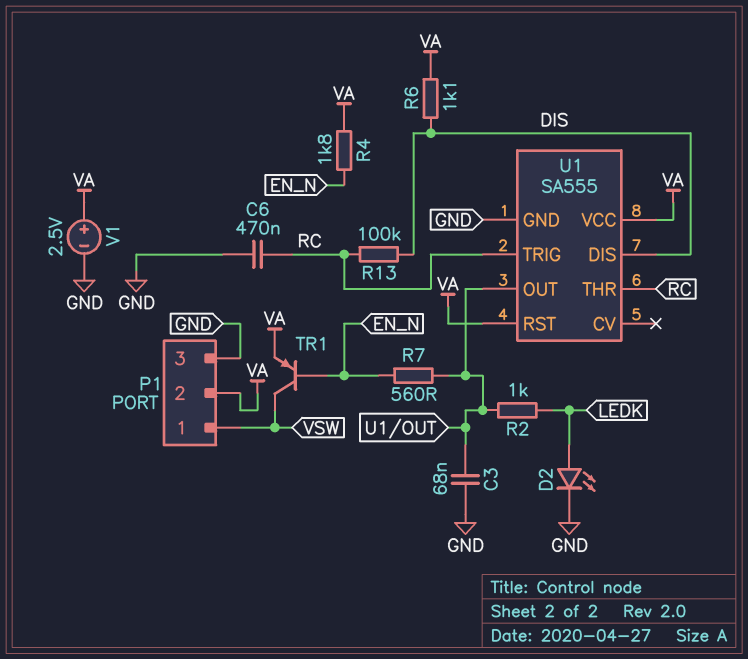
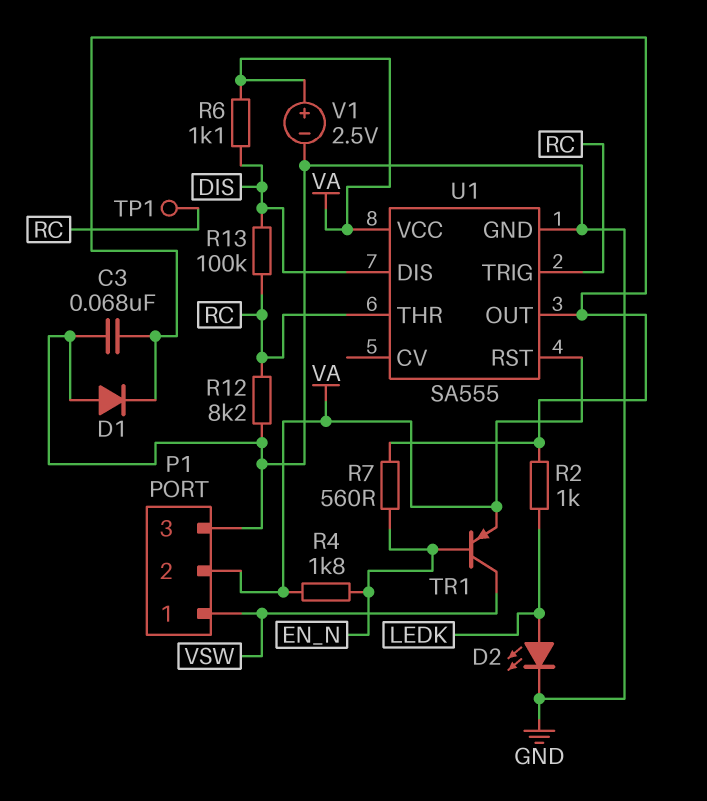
C6: 470nF (GND, RC) -> none
D1: none -> diode (A GND, K U1/OUT)
R12: none -> 8.2k (GND, RC)
TP1: none -> test point (RC)

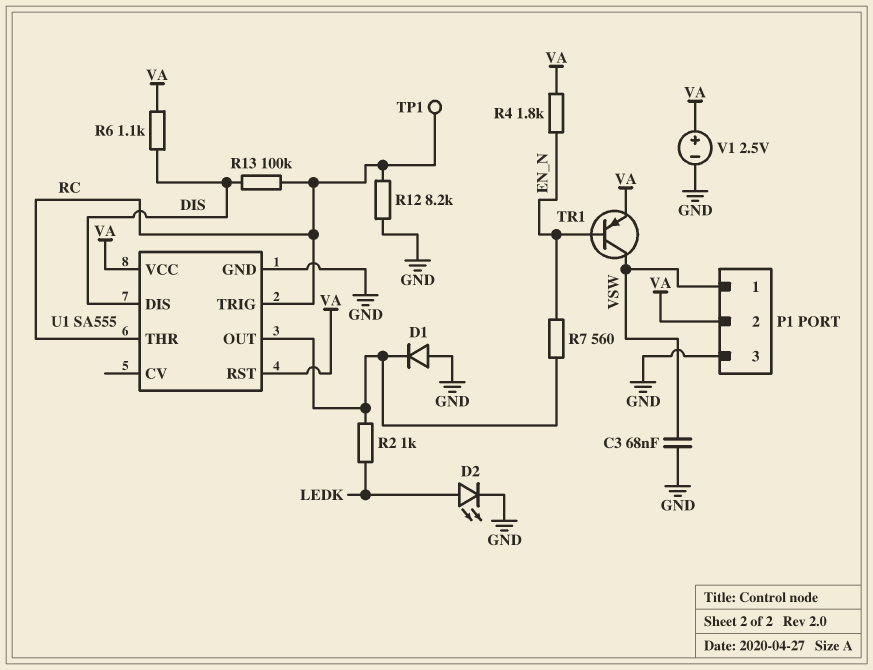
C3: 68nF (GND, U1/OUT) -> 68nF (GND, VSW)

